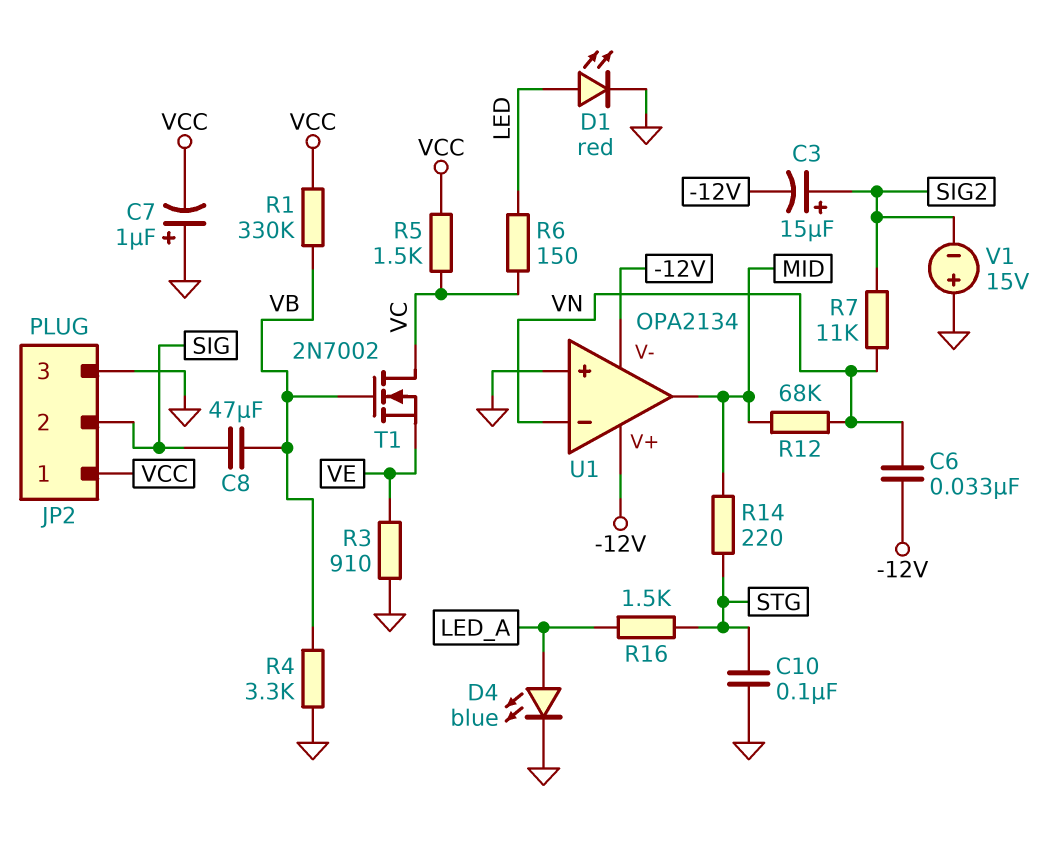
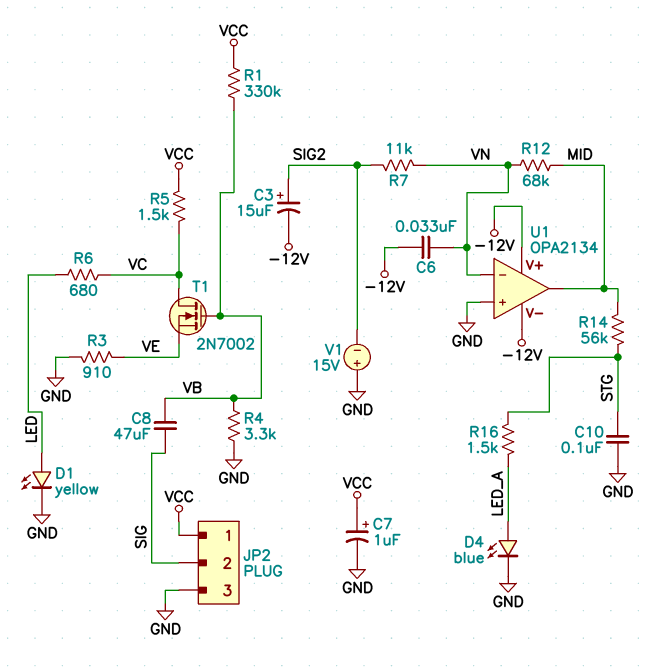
C7: 1uF (plus GND, minus VCC) -> 1uF (plus VCC, minus GND)
D1: LED red (A LED, K GND) -> LED yellow (A LED, K GND)
R6: 150 (LED, VC) -> 680 (LED, VC)
R14: 220 (MID, STG) -> 56k (MID, STG)

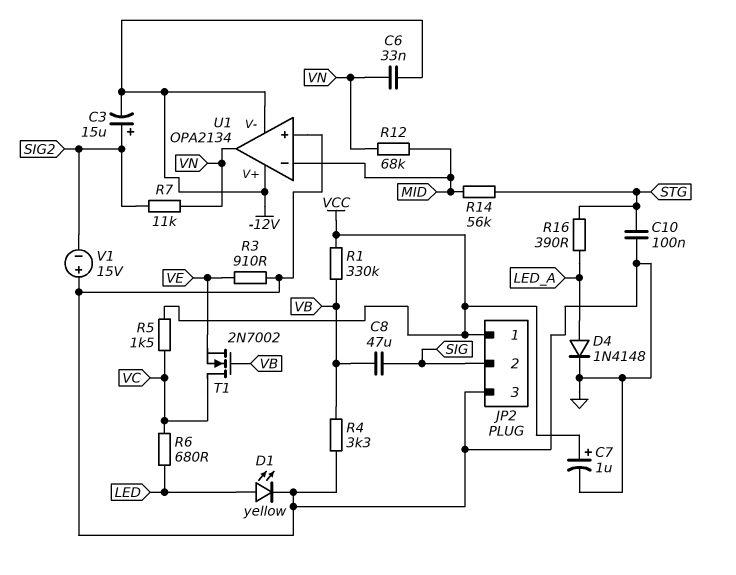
D4: LED blue (A LED_A, K GND) -> diode 1N4148 (A LED_A, K GND)
R16: 1.5k (LED_A, STG) -> 390 (LED_A, STG)
U1 pin in-: VN -> MID
U1 pin out: MID -> VN

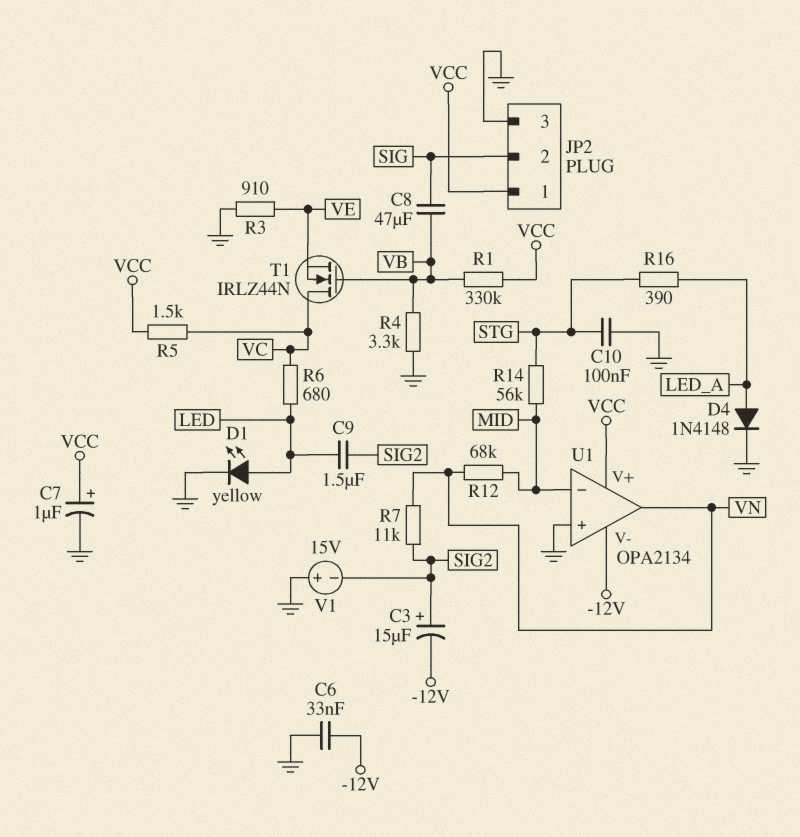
C6: 33nF (-12V, VN) -> 33nF (-12V, GND)
C9: none -> 1.5uF (LED, SIG2)
T1: NMOS 2N7002 (G VB, D VC, S VE) -> NMOS IRLZ44N (G VB, D VC, S VE)
U1 pin V+: -12V -> VCC

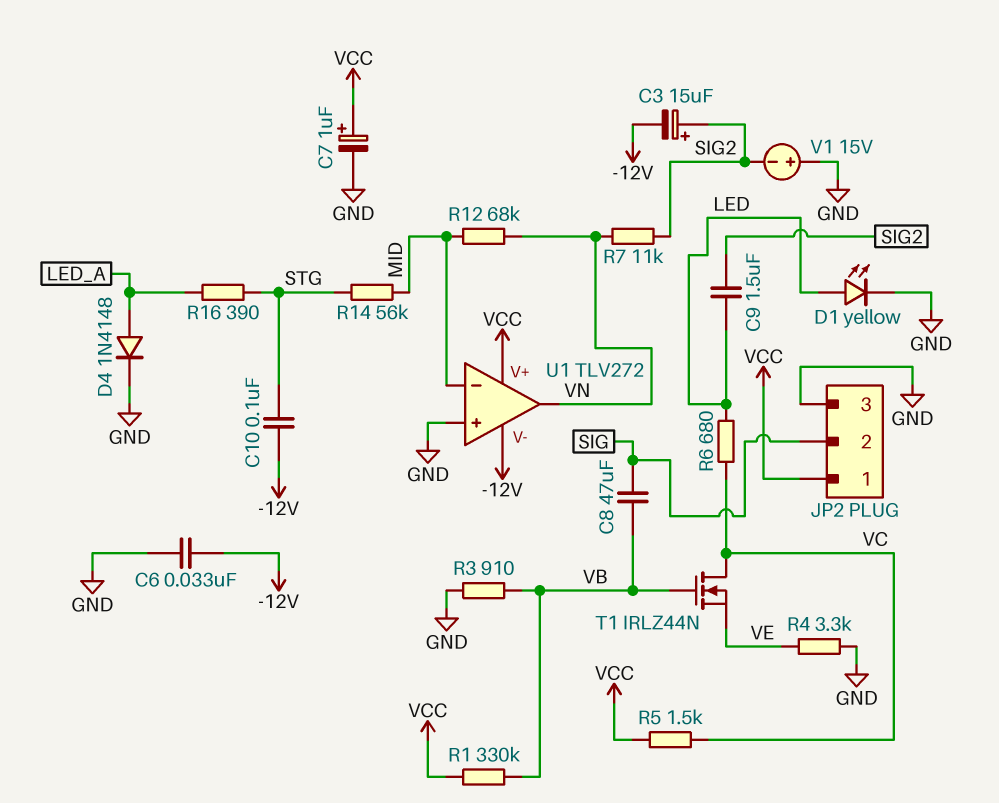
C10: 100nF (GND, STG) -> 100nF (-12V, STG)
R3: 910 (GND, VE) -> 910 (GND, VB)
R4: 3.3k (GND, VB) -> 3.3k (GND, VE)
U1: OPA2134 -> TLV272

